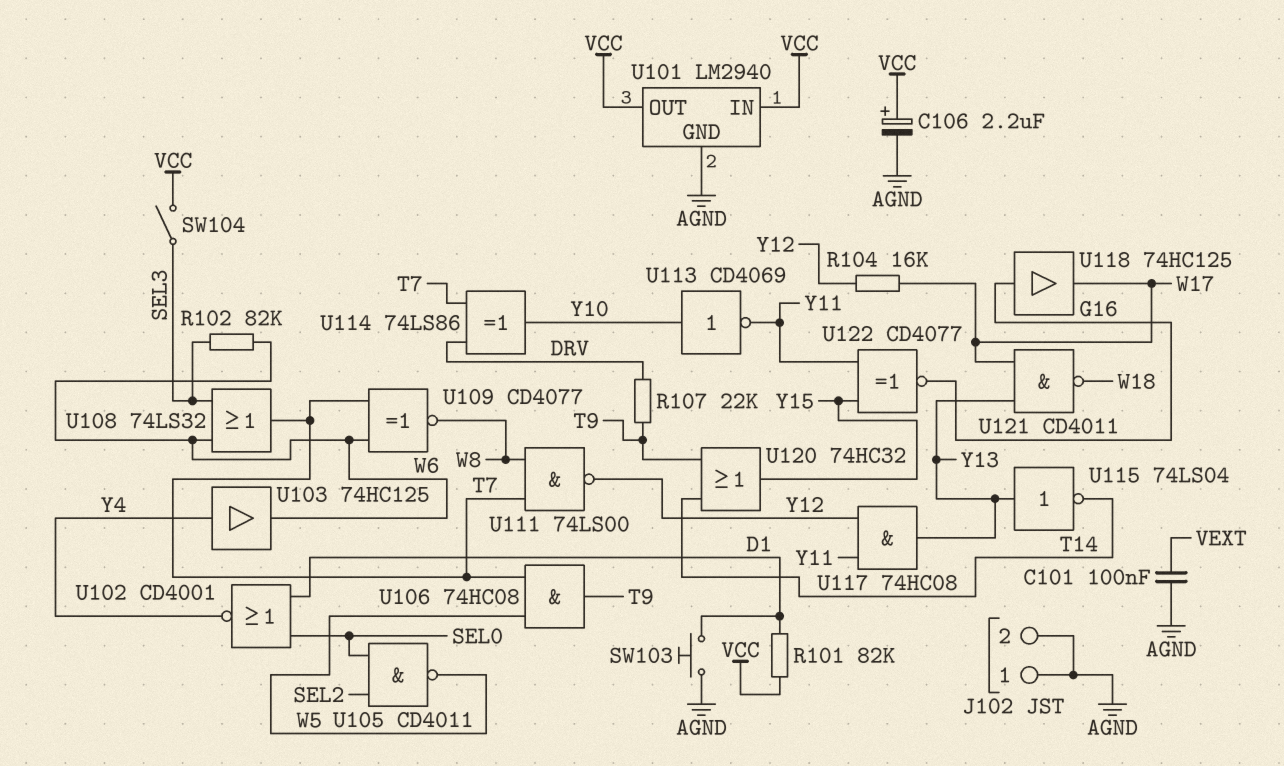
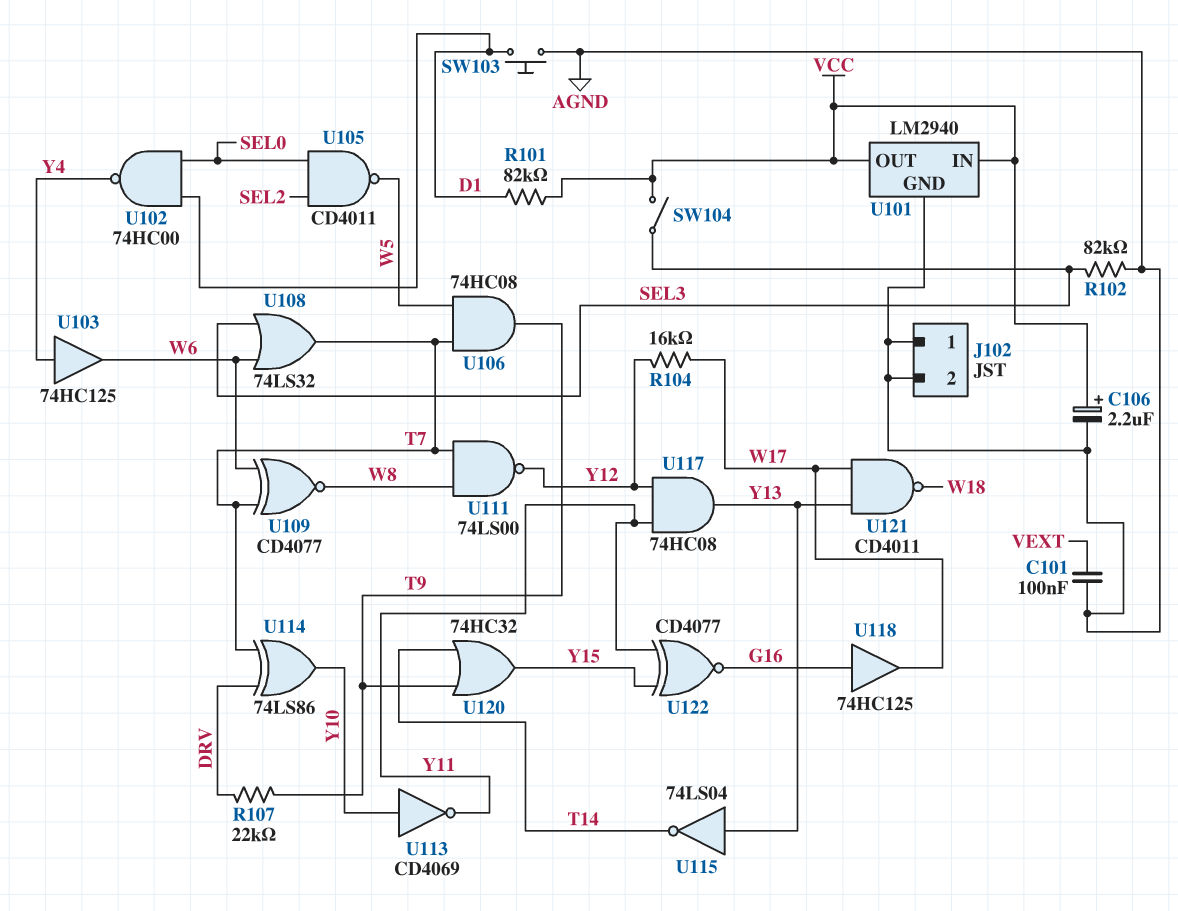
R102: 82k (SEL3, W6) -> 82k (AGND, SEL3)
U102: NOR CD4001 (in D1, in SEL0, out Y4) -> NAND 74HC00 (in D1, in SEL0, out Y4)

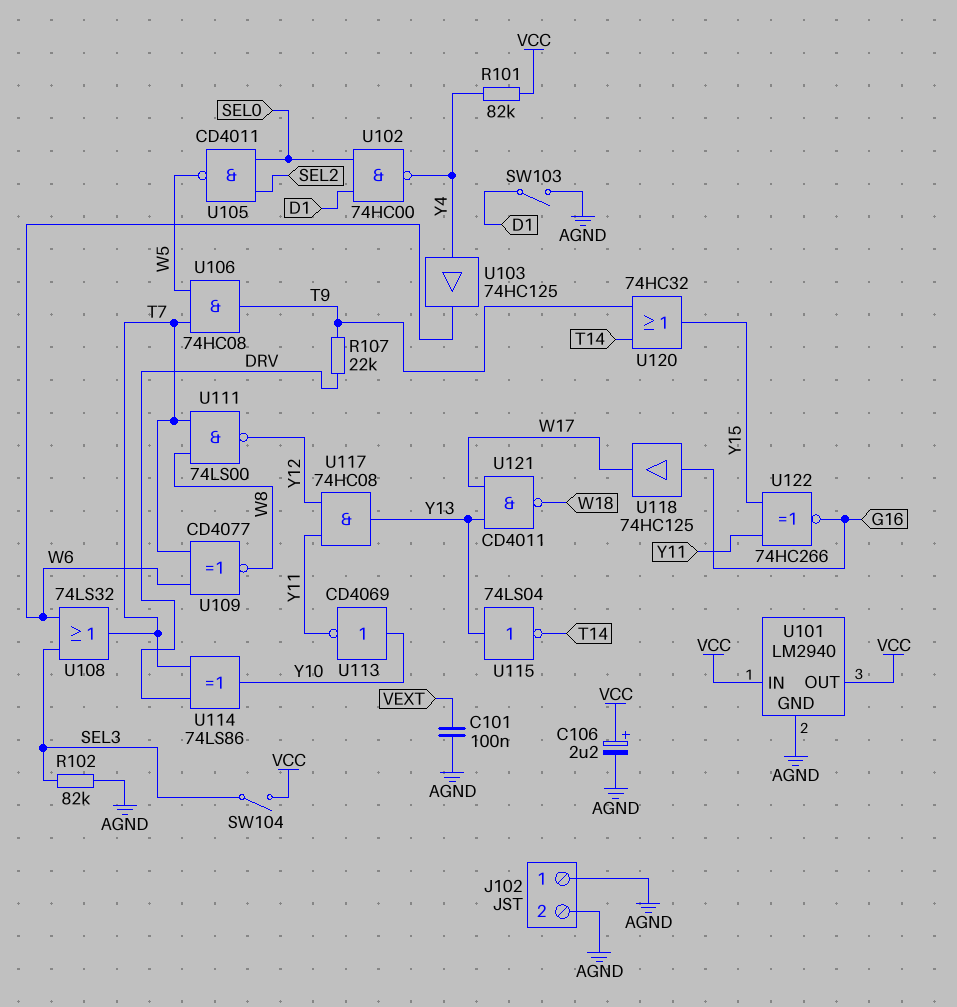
R101: 82k (D1, VCC) -> 82k (VCC, Y4)
R104: 16k (W17, Y12) -> none
SW103: button (AGND, D1) -> switch (AGND, D1)
U122: XNOR CD4077 (in Y11, in Y15, out G16) -> XNOR 74HC266 (in Y11, in Y15, out G16)

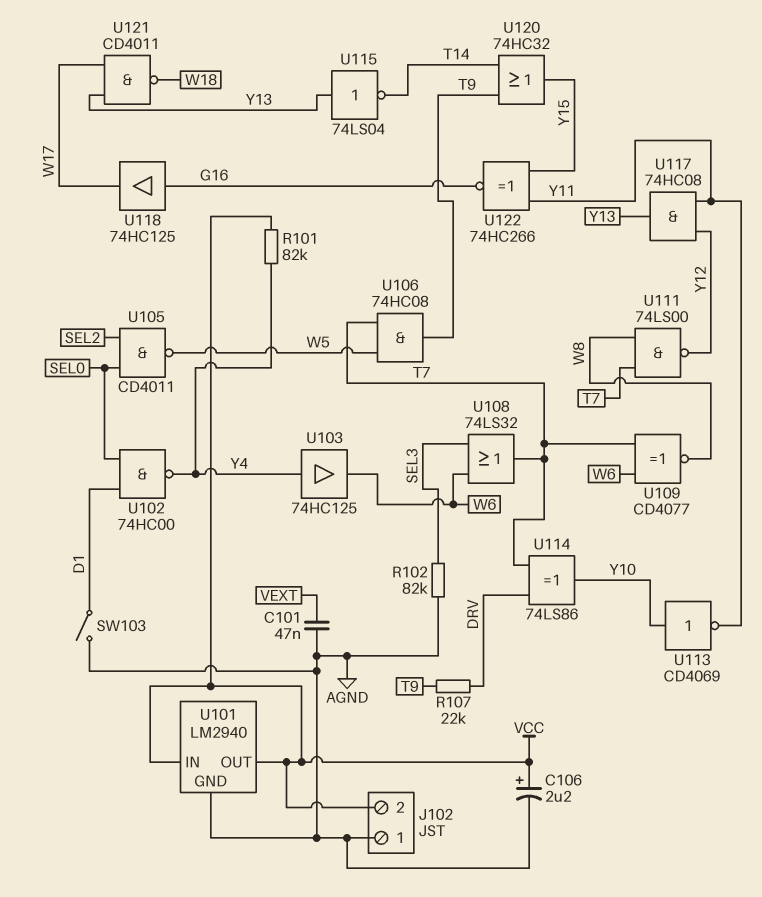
C101: 100nF (AGND, VEXT) -> 47nF (AGND, VEXT)
J102 pin 2: AGND -> VCC
SW104: switch (SEL3, VCC) -> none

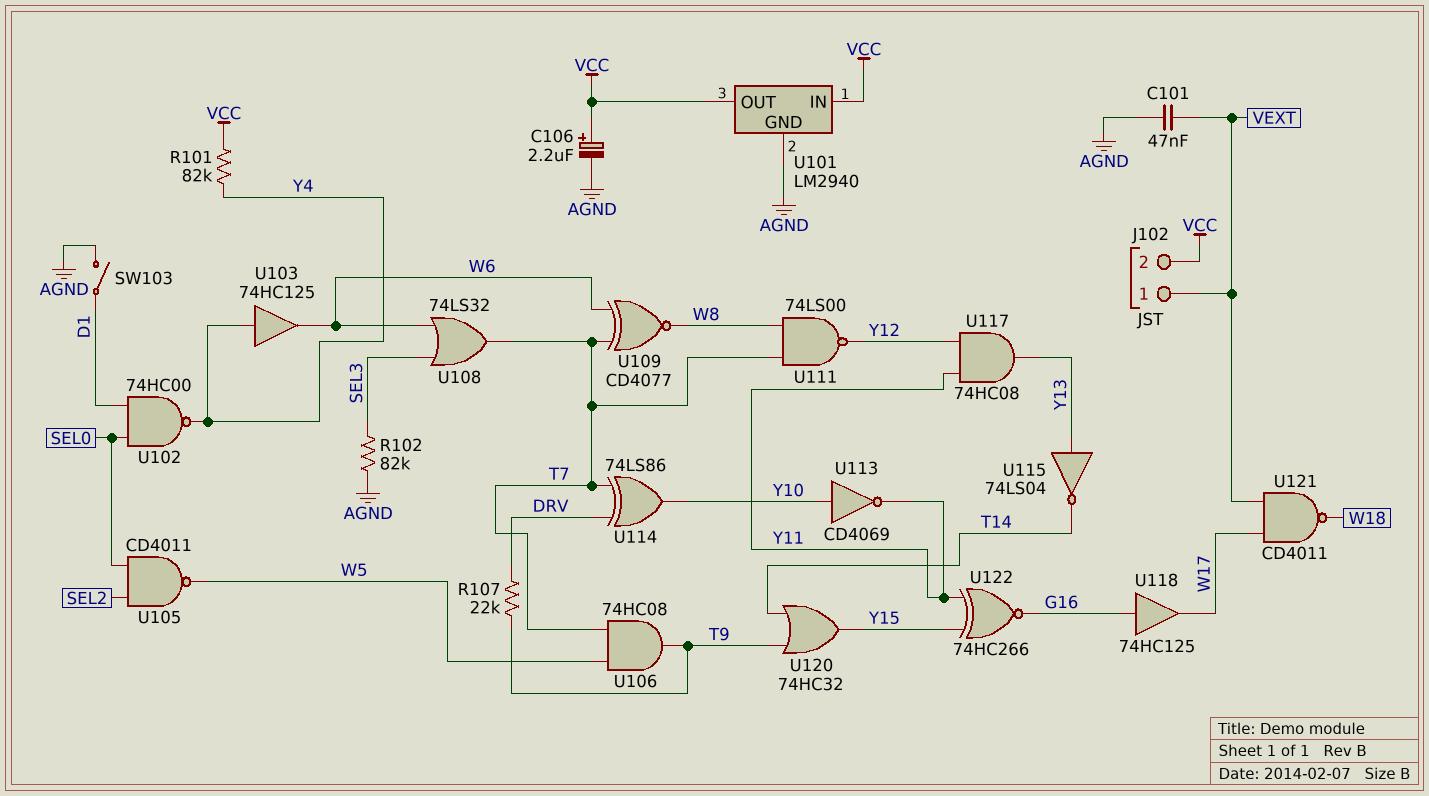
J102 pin 1: AGND -> VEXT
U121: NAND CD4011 (in W17, in Y13, out W18) -> NAND CD4011 (in VEXT, in W17, out W18)

